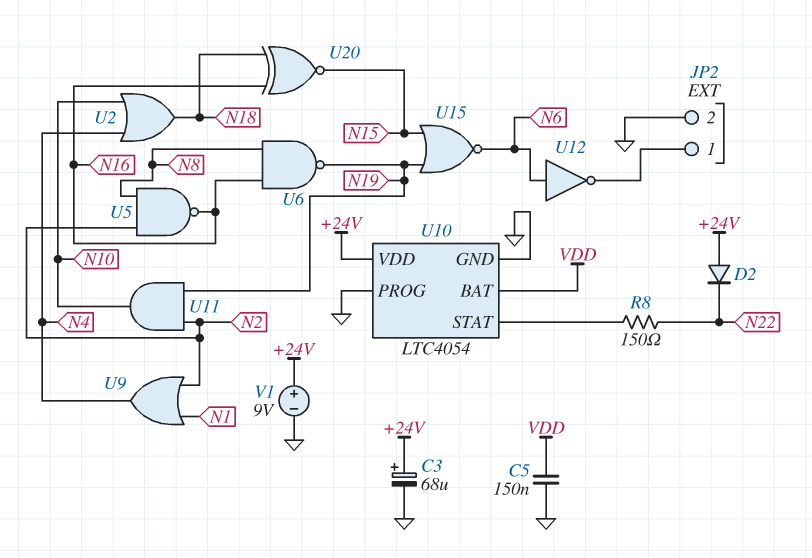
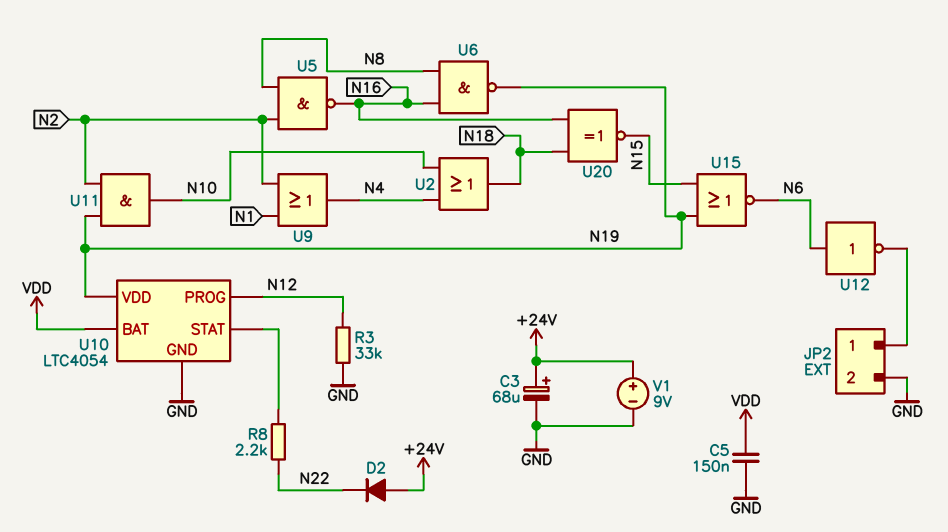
R3: none -> 33k (GND, N12)
R8: 150 (N22, U10/STAT) -> 2.2k (N22, U10/STAT)
U10 pin PROG: GND -> N12
U10 pin VDD: +24V -> N19

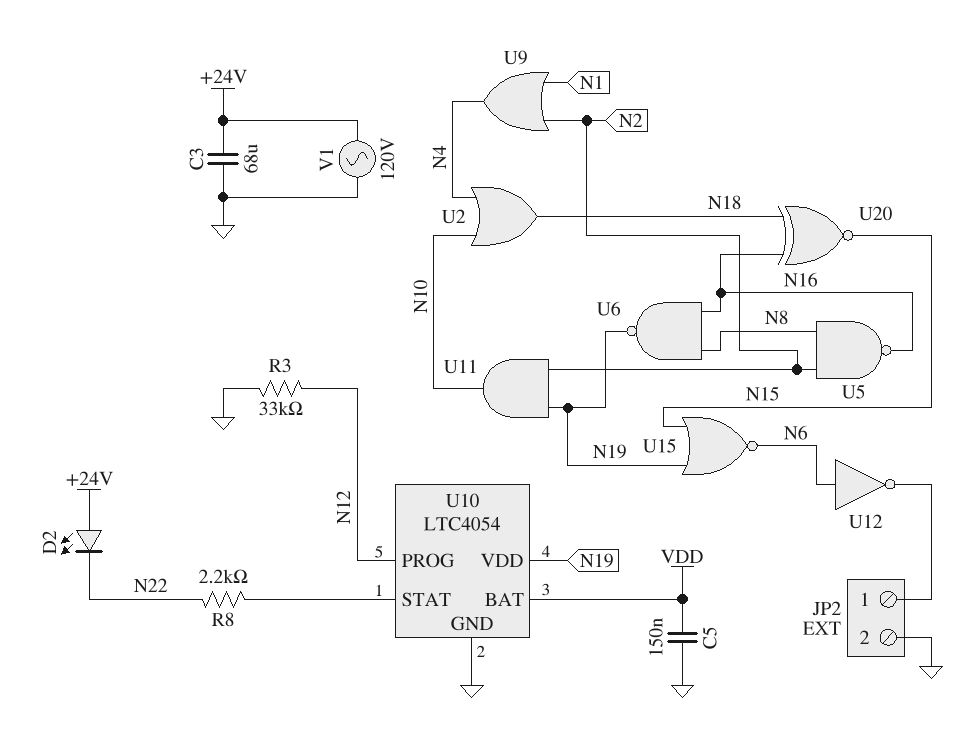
C3: 68uF (plus +24V, minus GND) -> 68uF (+24V, GND)
D2: diode (A +24V, K N22) -> LED (A +24V, K N22)
V1: 9V (plus +24V, minus GND) -> AC 120V (+24V, GND)

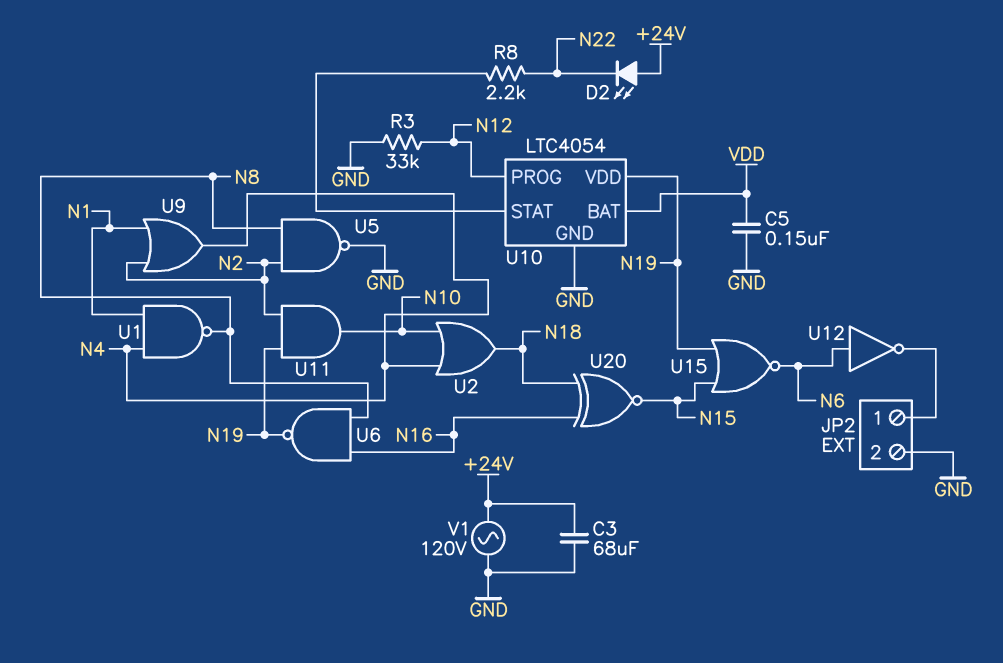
U1: none -> NAND (in N1, in N4, out N8)
U5: NAND (in N2, in N8, out N16) -> NAND (in N2, in N8, out GND)

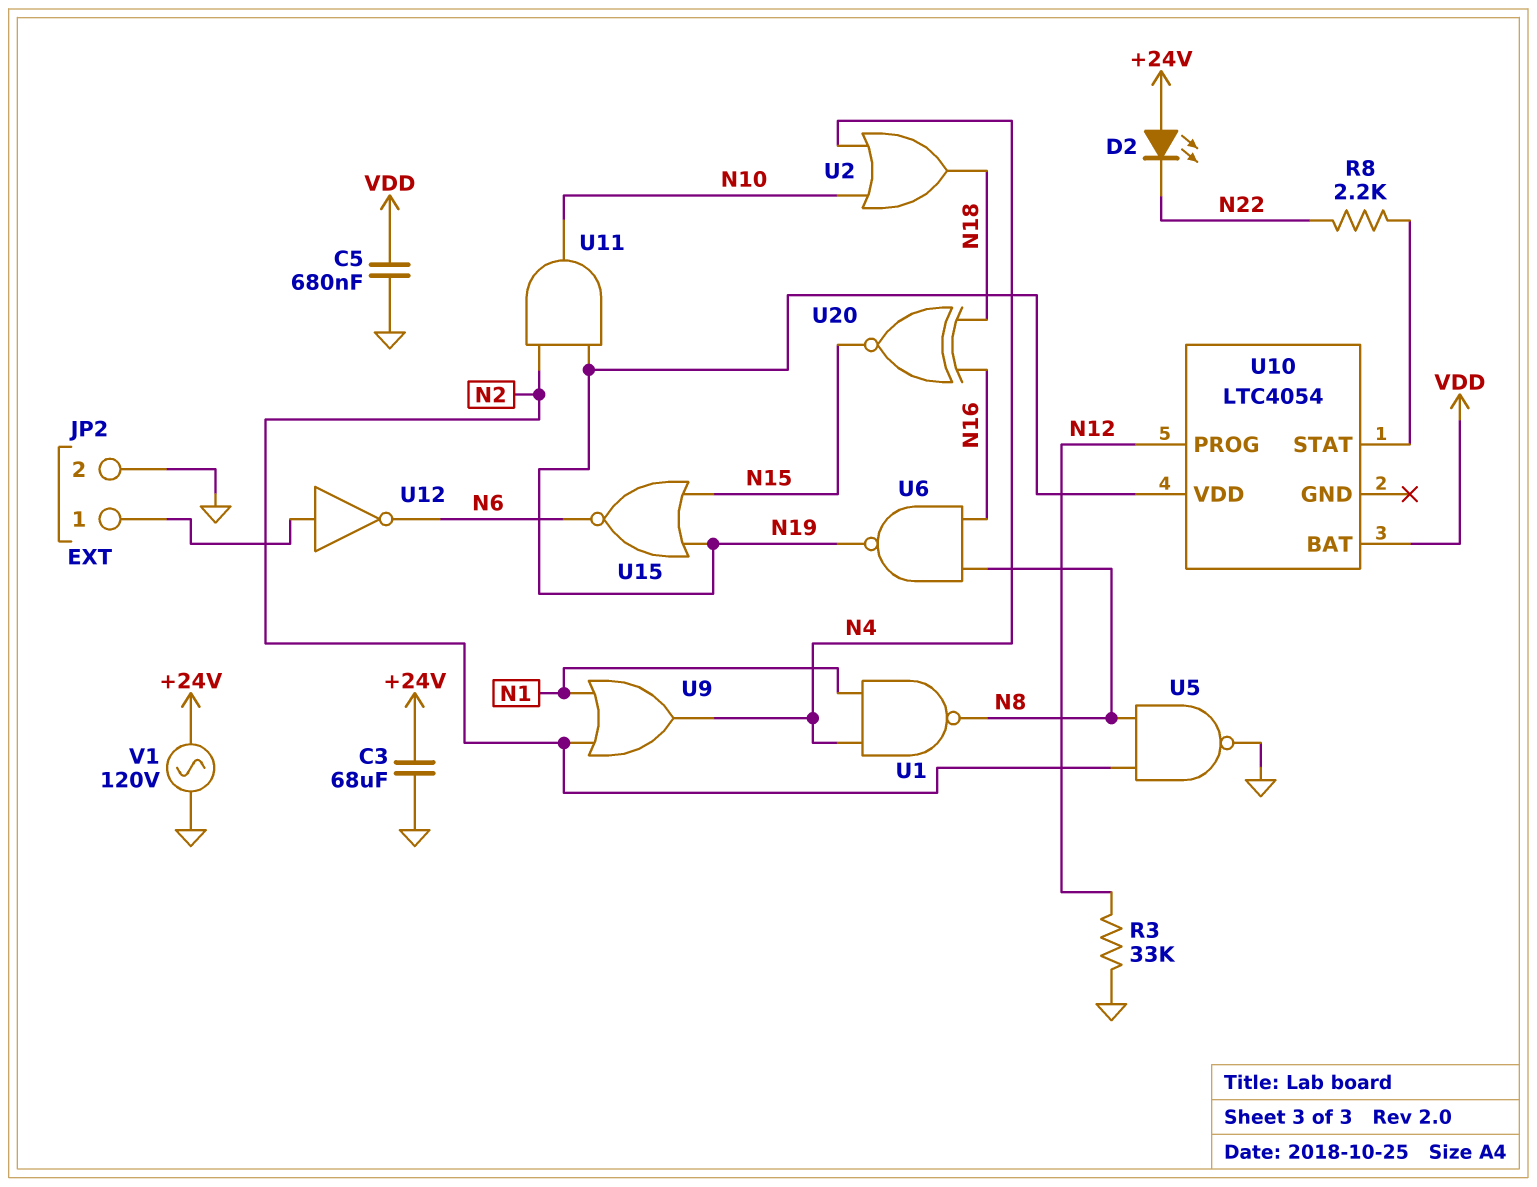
C5: 150nF (GND, VDD) -> 680nF (GND, VDD)
U10 pin GND: GND -> none
U12: NOT (in N6, out JP2/1) -> NOT (in JP2/1, out N6)

